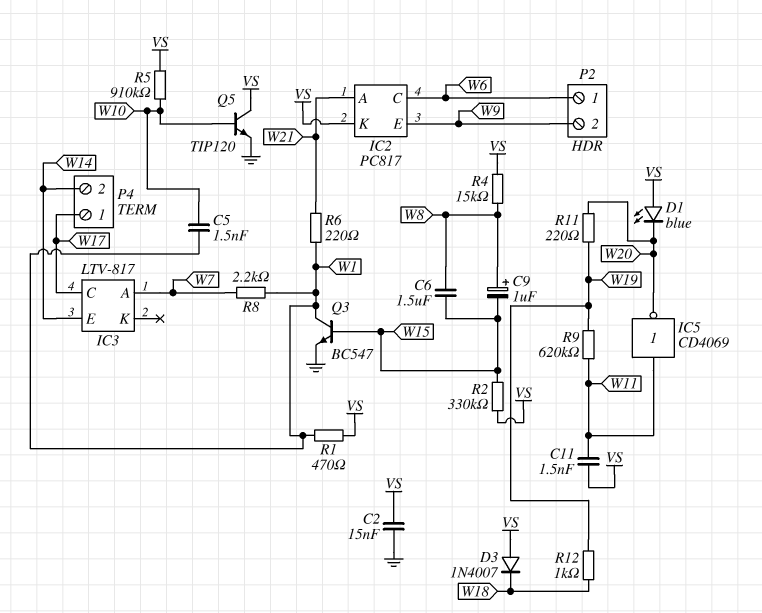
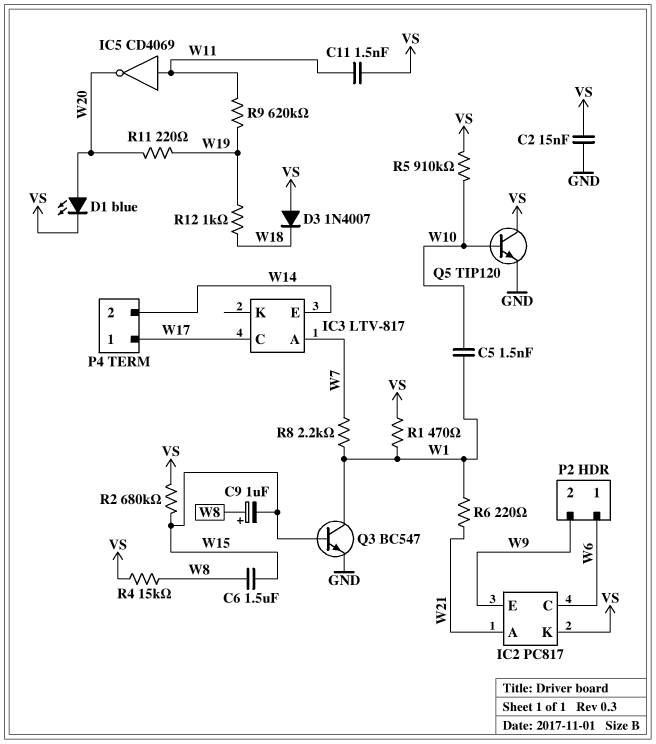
D1: LED blue (A VS, K W20) -> LED blue (A W20, K VS)
R2: 330k (VS, W15) -> 680k (VS, W15)

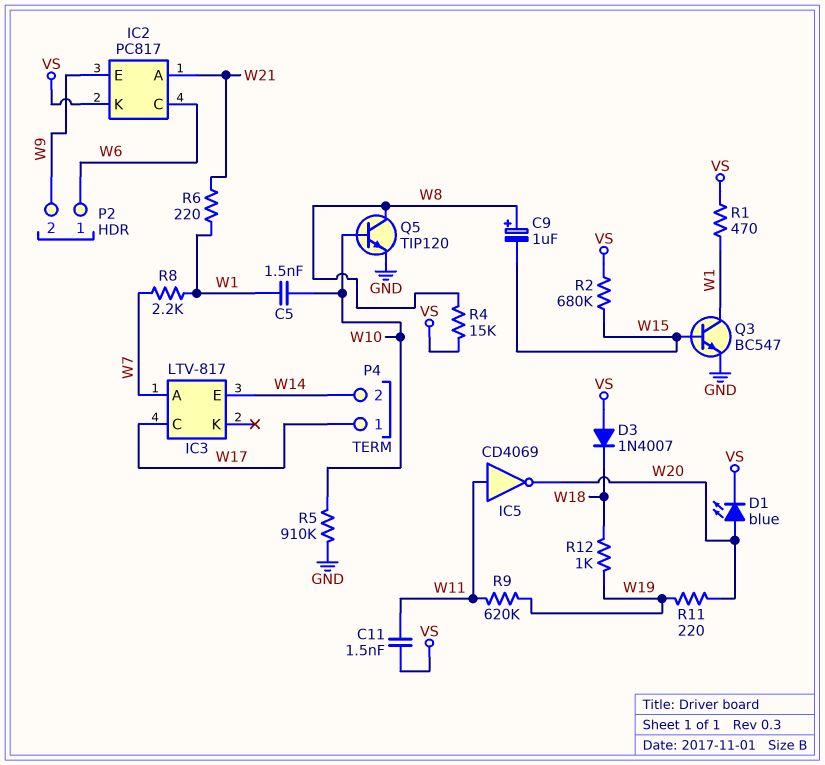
C2: 15nF (GND, VS) -> none
C6: 1.5uF (W8, W15) -> none
Q5: NPN TIP120 (B W10, C VS, E GND) -> NPN TIP120 (B W10, C W8, E GND)
R5: 910k (VS, W10) -> 910k (GND, W10)

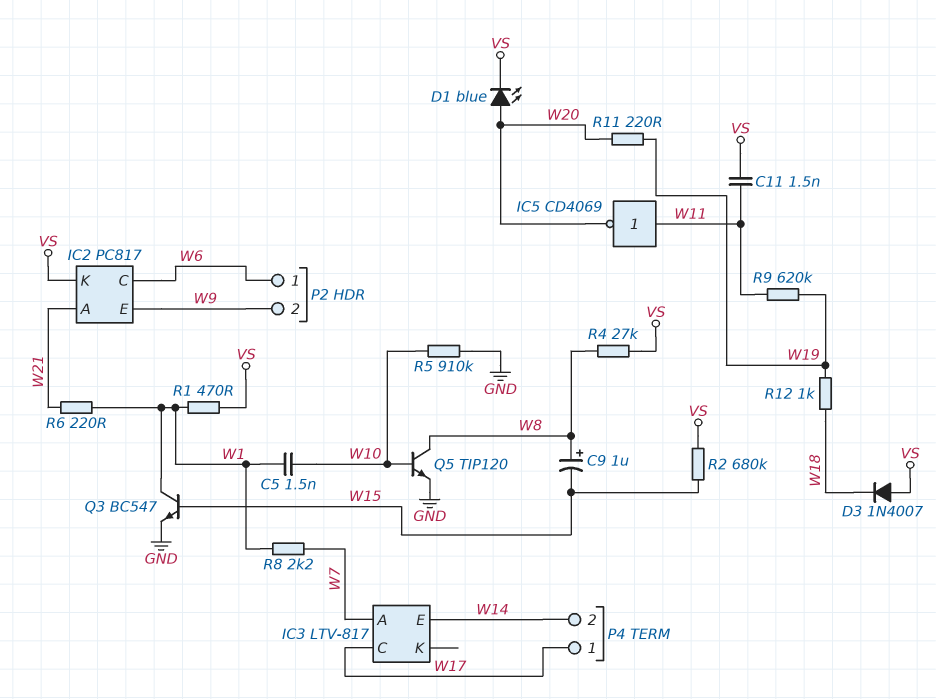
R4: 15k (VS, W8) -> 27k (VS, W8)

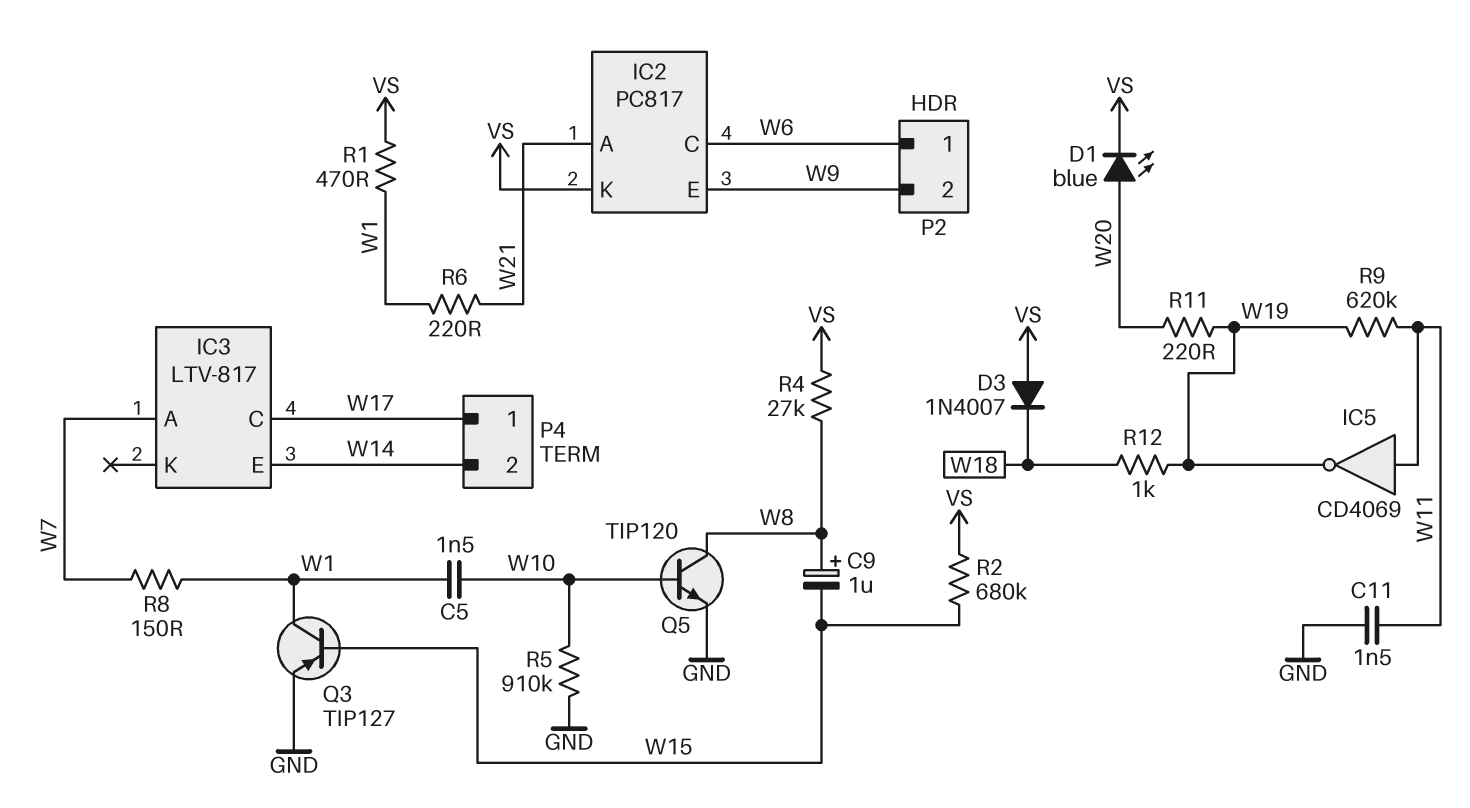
C11: 1.5nF (VS, W11) -> 1.5nF (GND, W11)
IC5: NOT CD4069 (in W11, out W20) -> NOT CD4069 (in W11, out W19)
Q3: NPN BC547 (B W15, C W1, E GND) -> PNP TIP127 (B W15, C W1, E GND)
R8: 2.2k (W1, W7) -> 150 (W1, W7)

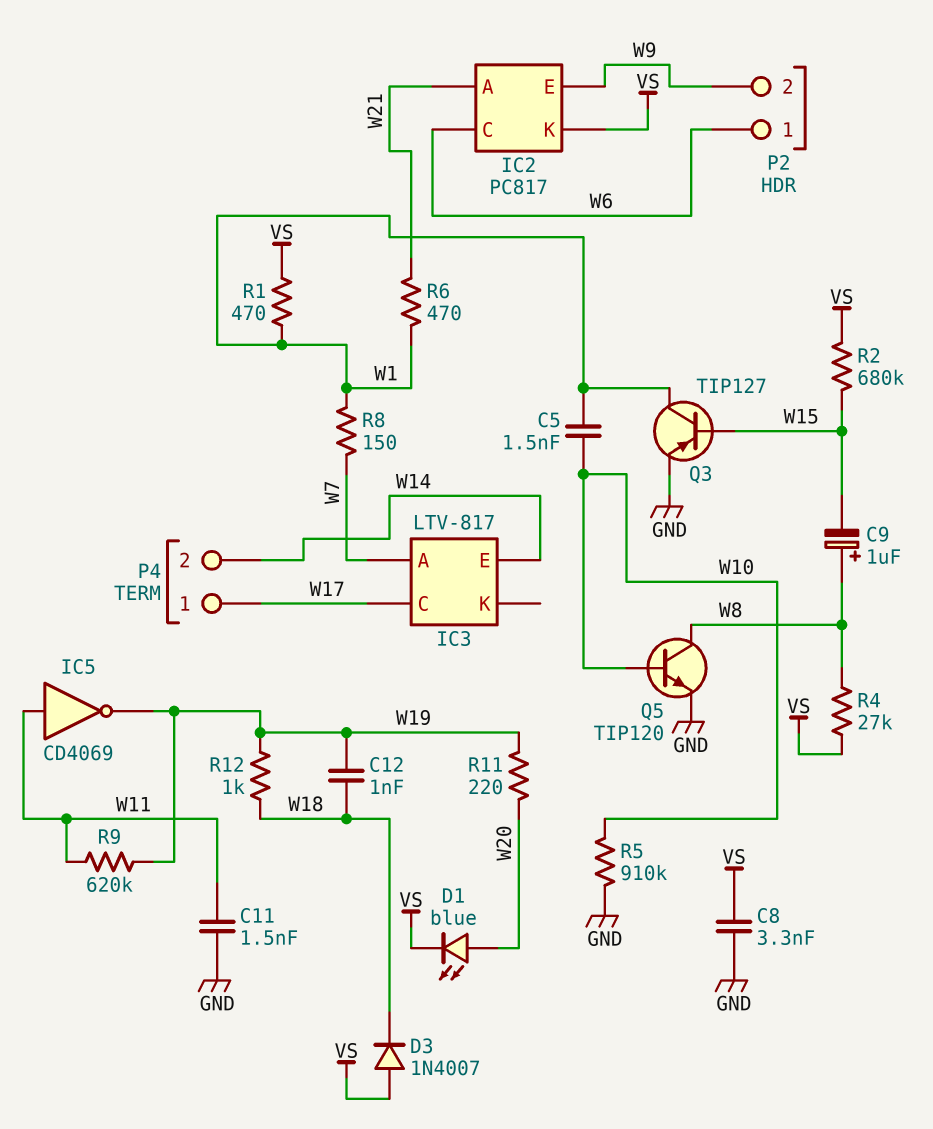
C8: none -> 3.3nF (GND, VS)
C12: none -> 1nF (W18, W19)
R6: 220 (W1, W21) -> 470 (W1, W21)

